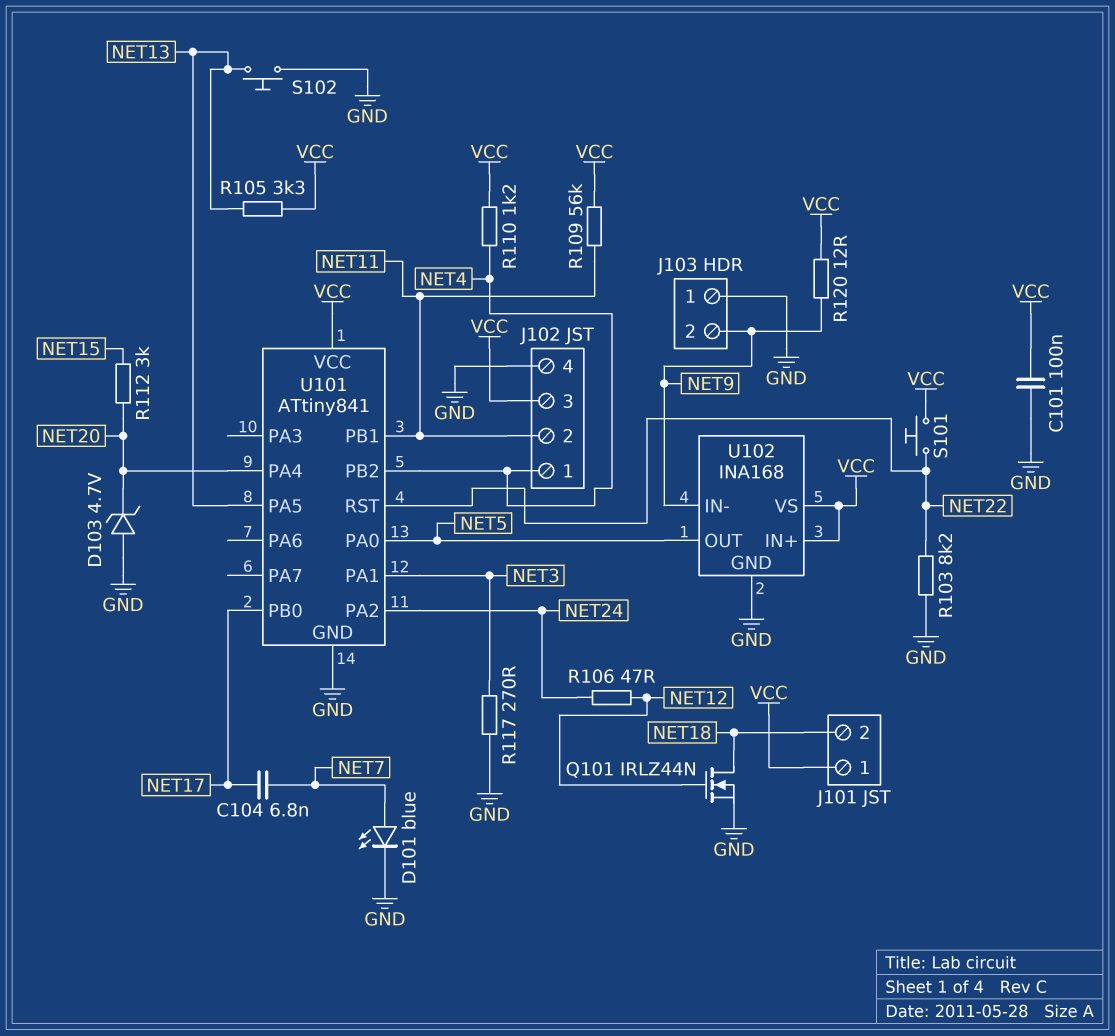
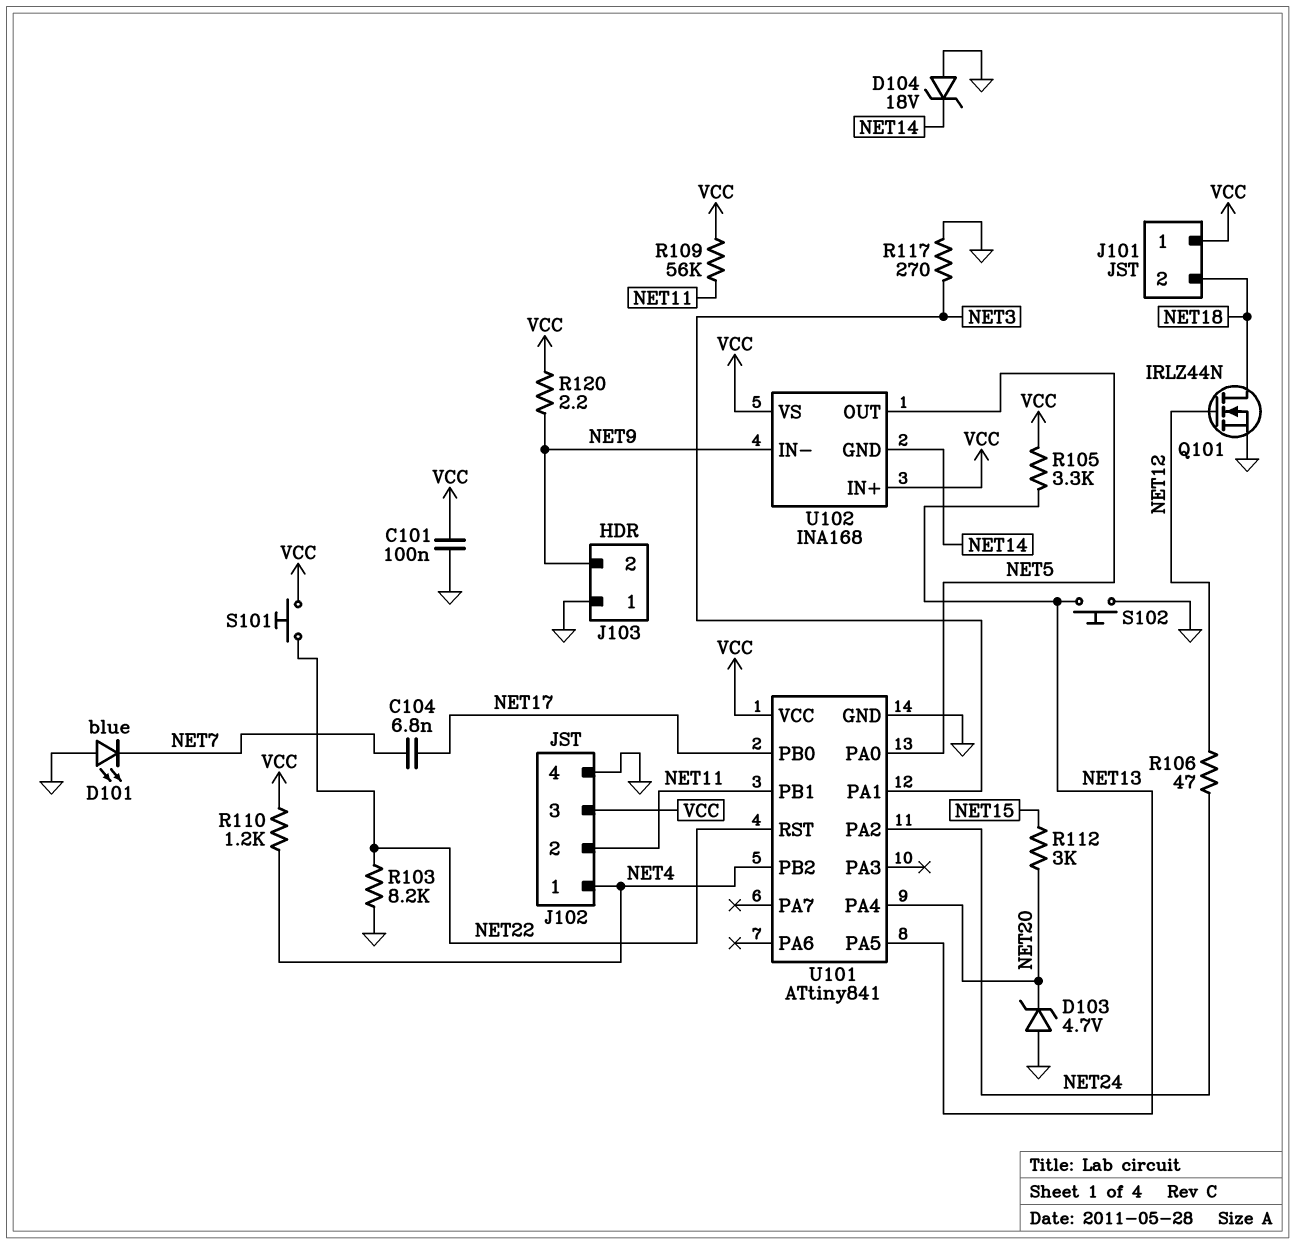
D101: LED blue (A NET7, K GND) -> LED blue (A GND, K NET7)
D104: none -> zener 18V (A GND, K NET14)
R120: 12 (NET9, VCC) -> 2.2 (NET9, VCC)
U102 pin GND: GND -> NET14

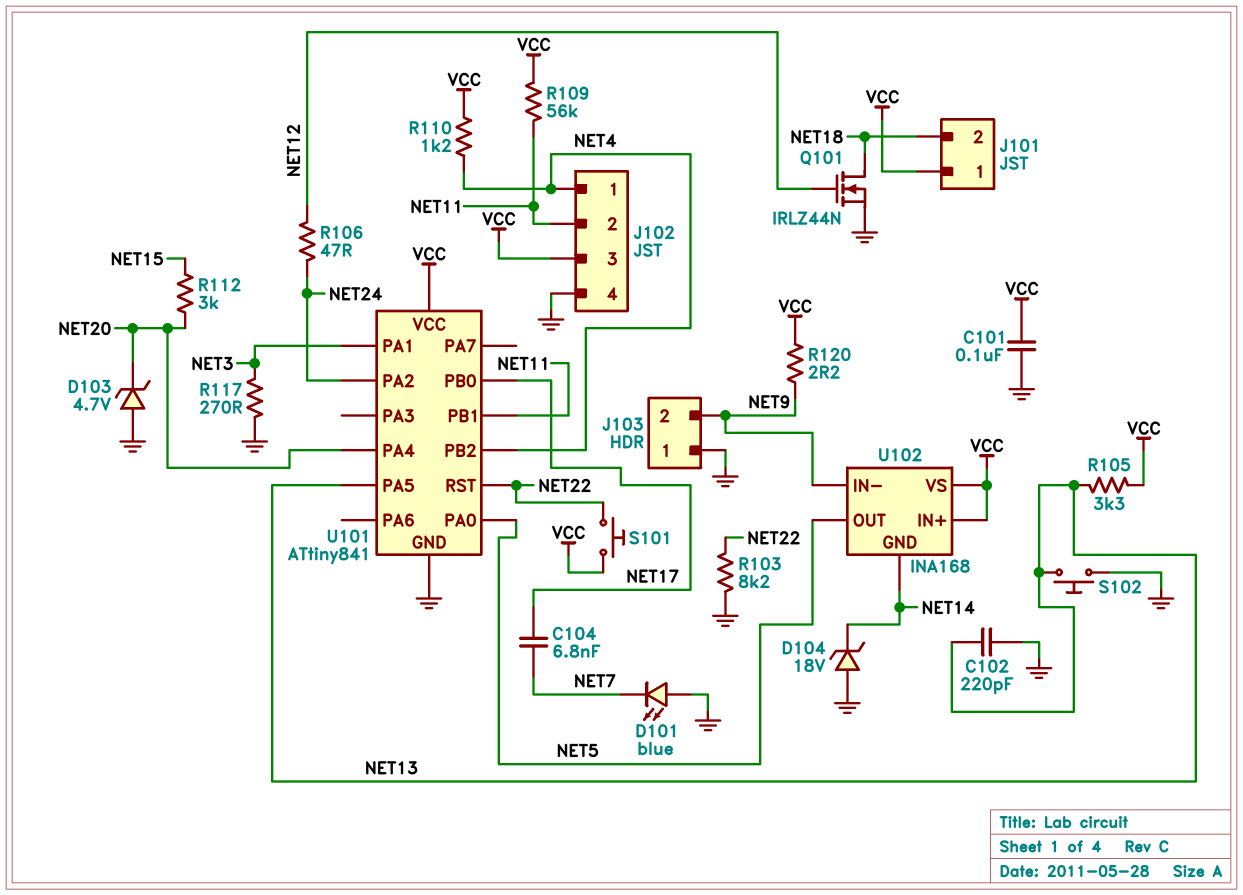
C102: none -> 220pF (GND, NET13)

